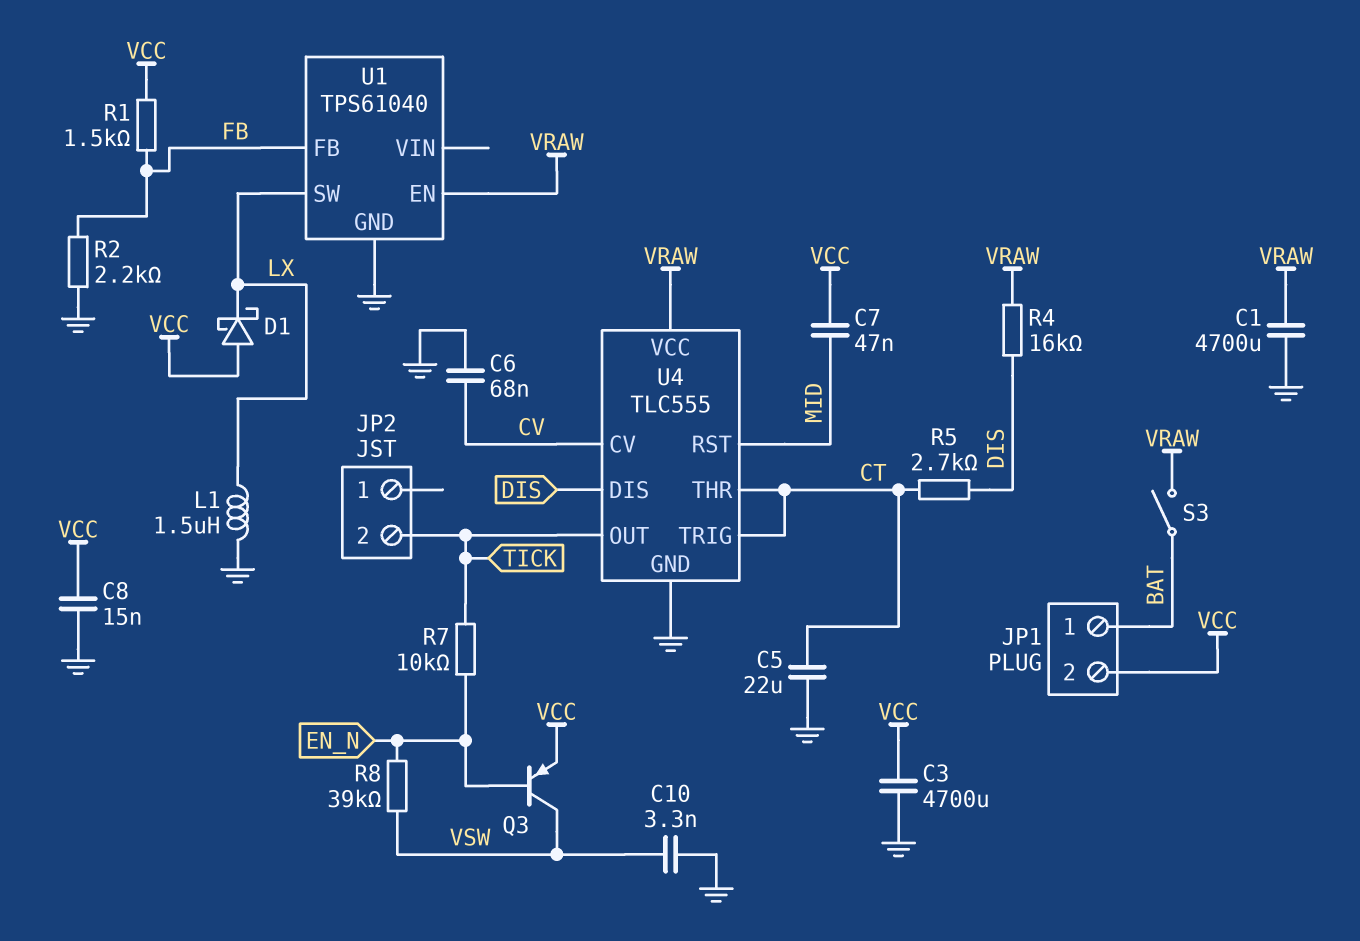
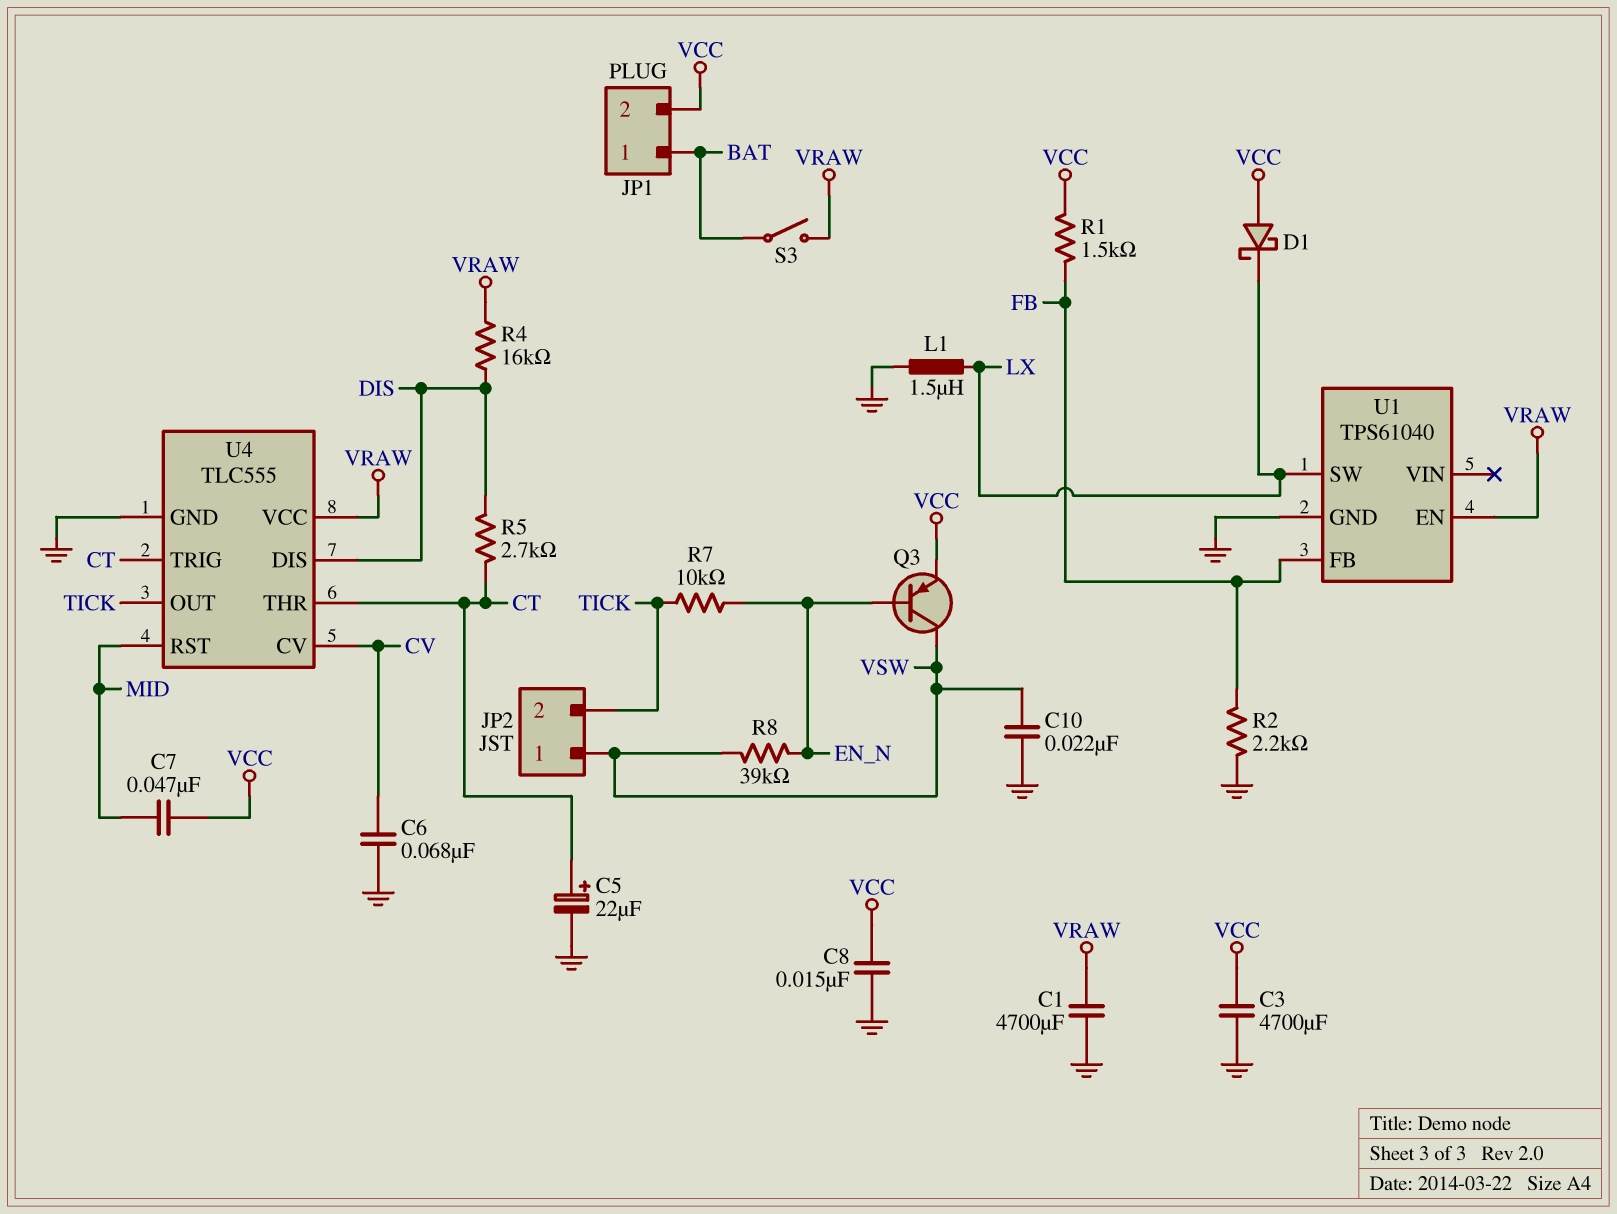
C5: 22uF (CT, GND) -> 22uF (plus CT, minus GND)
C10: 3.3nF (GND, VSW) -> 22nF (GND, VSW)
JP2 pin 1: none -> VSW

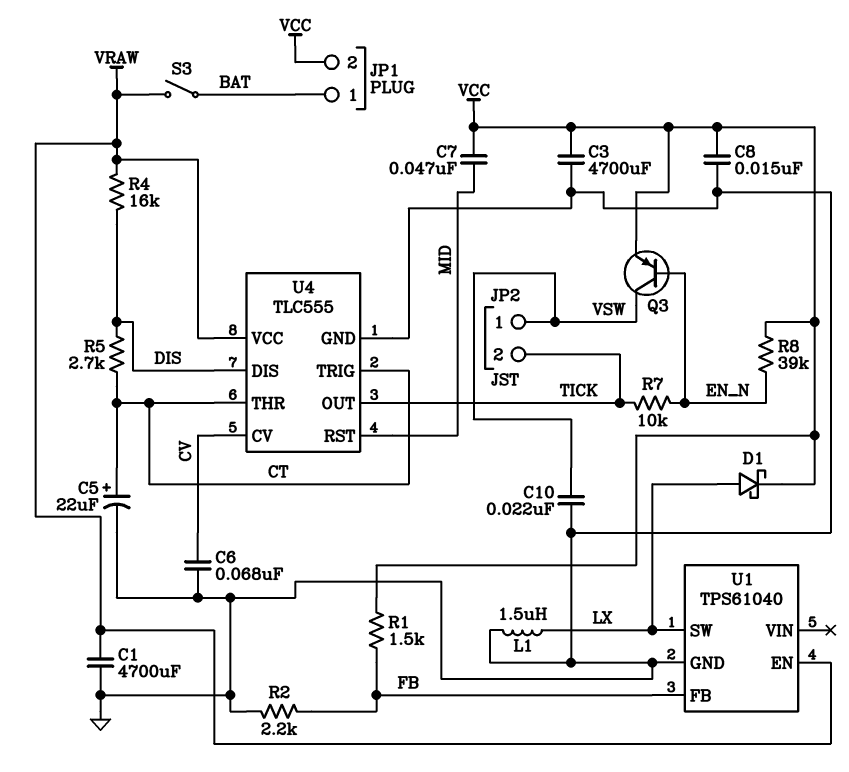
D1: schottky (A VCC, K LX) -> schottky (A LX, K VCC)
R8: 39k (EN_N, VSW) -> 39k (EN_N, VCC)

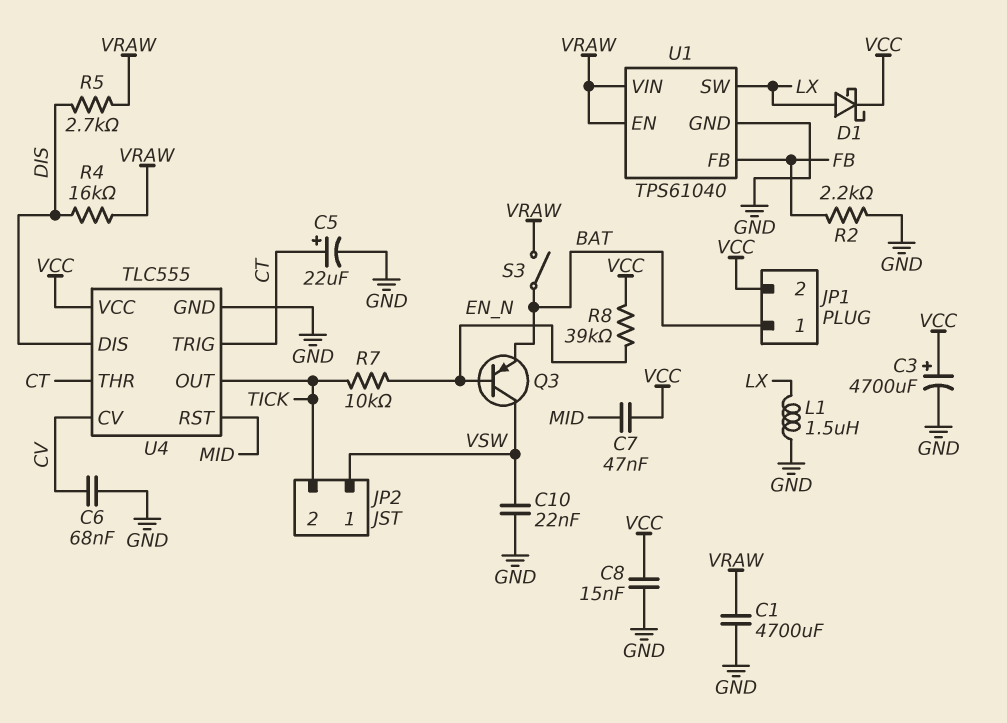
C3: 4700uF (GND, VCC) -> 4700uF (plus VCC, minus GND)
Q3: PNP (B EN_N, C VSW, E VCC) -> PNP (B EN_N, C VSW, E BAT)
R1: 1.5k (FB, VCC) -> none
R5: 2.7k (CT, DIS) -> 2.7k (DIS, VRAW)
U1 pin VIN: none -> VRAW
U4 pin VCC: VRAW -> VCC

